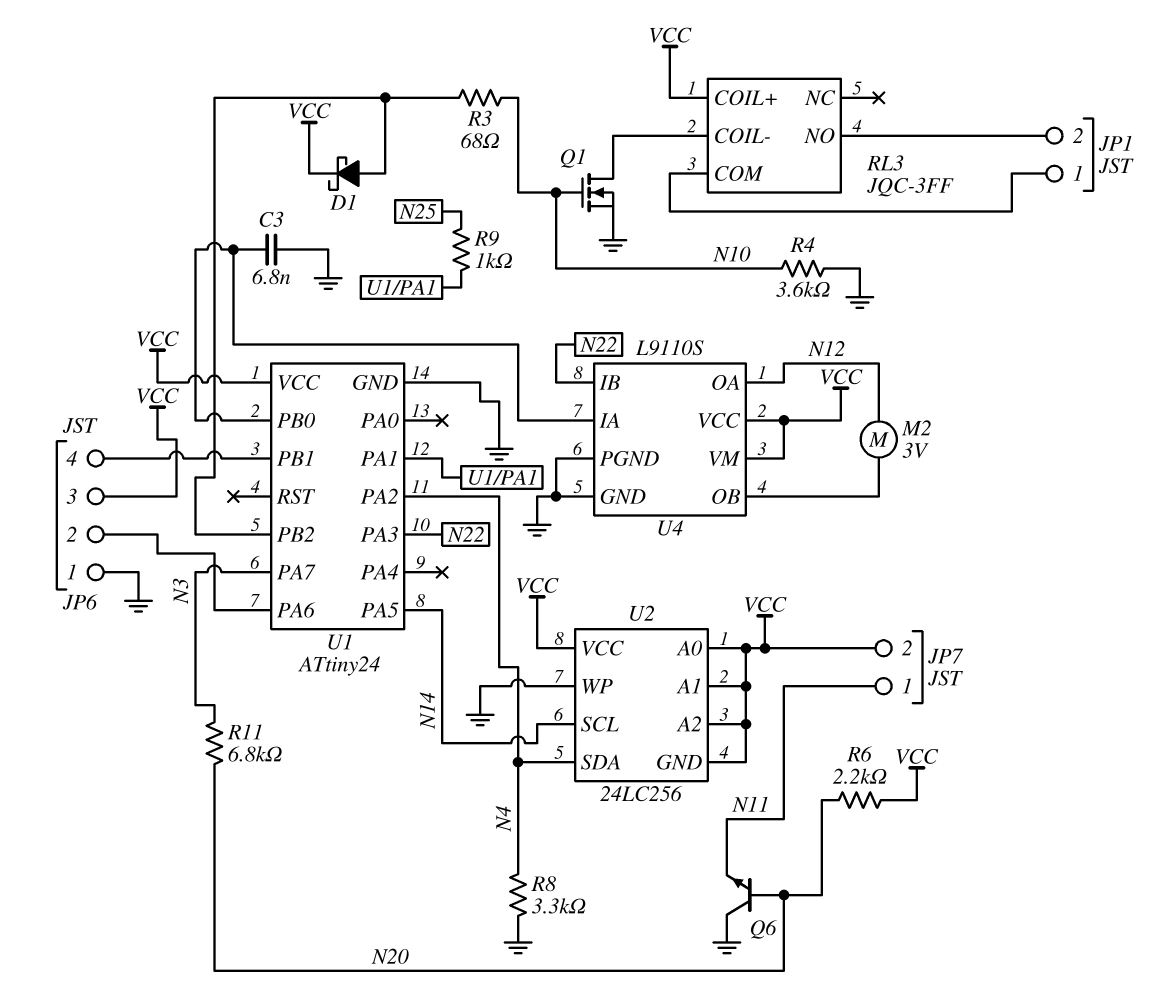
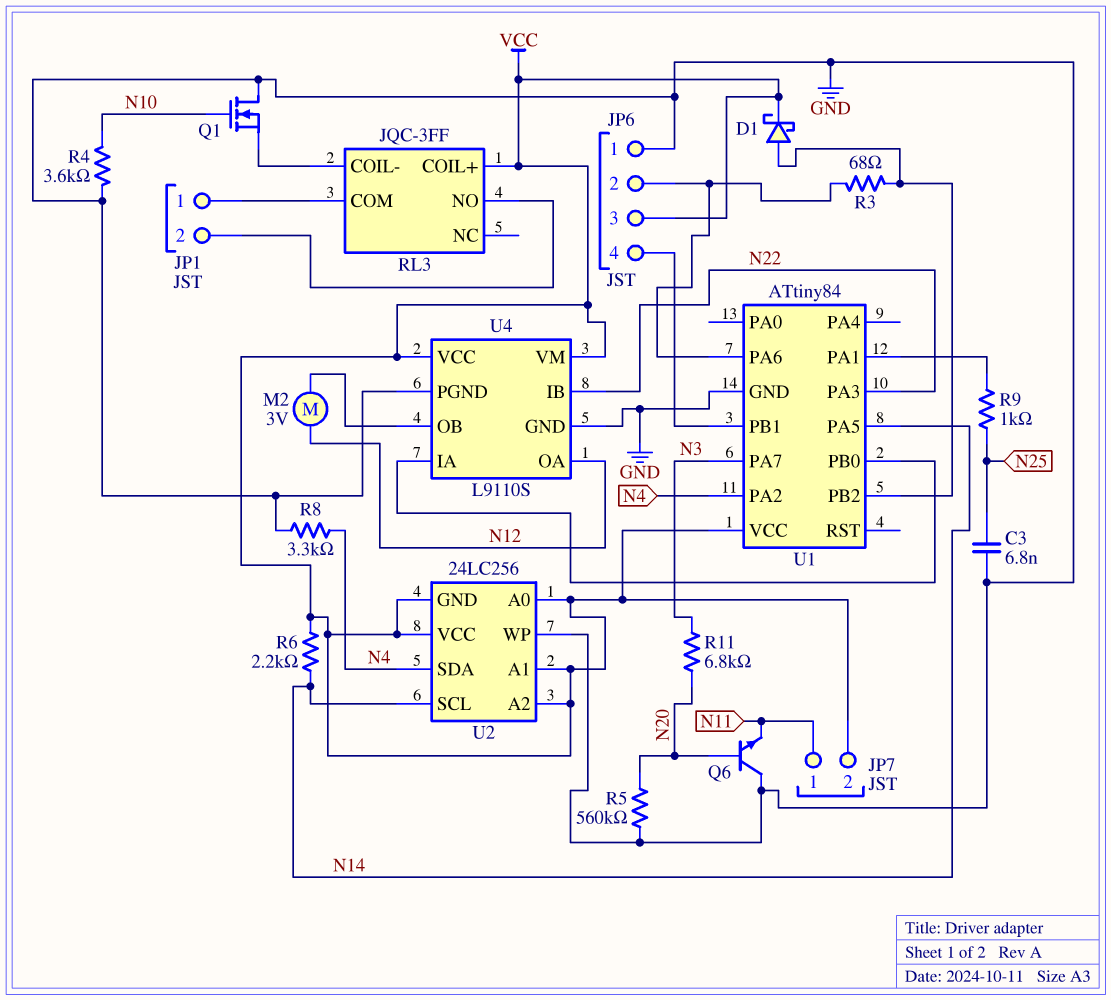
C3: 6.8nF (GND, U1/PB0) -> 6.8nF (GND, N25)
Q1: NMOS (G N10, D RL3/COIL-, S GND) -> NMOS (G N10, D GND, S RL3/COIL-)
R3: 68 (N10, U1/PB2) -> 68 (JP6/2, U1/PB2)
R5: none -> 560k (GND, N20)
R6: 2.2k (N20, VCC) -> 2.2k (N14, VCC)
U1: ATtiny24 -> ATtiny84

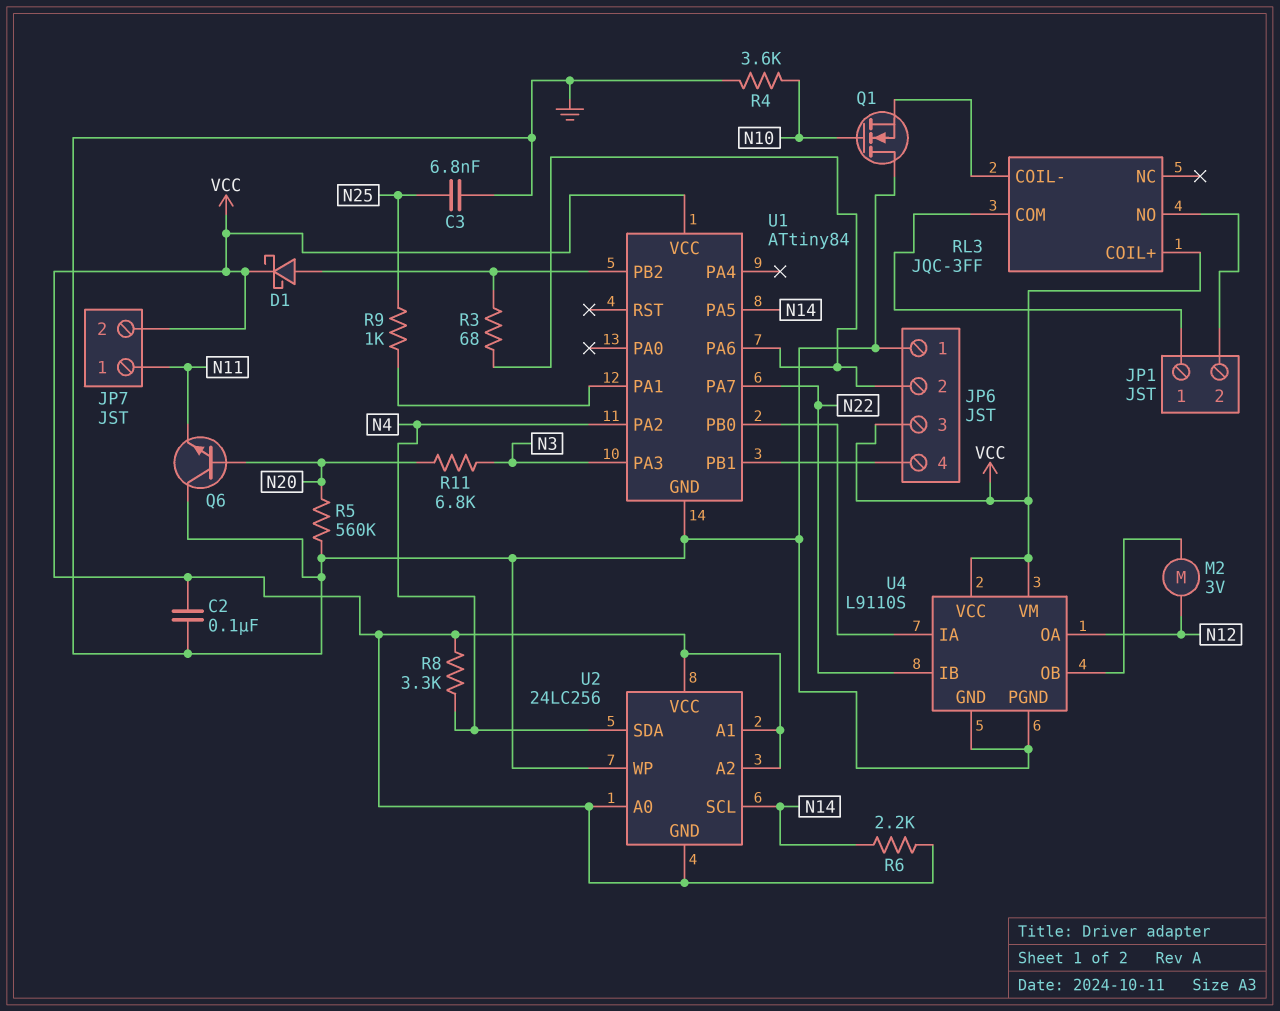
C2: none -> 100nF (GND, VCC)
R8: 3.3k (GND, N4) -> 3.3k (N4, VCC)
U1 pin PA3: N22 -> N3
U1 pin PA7: N3 -> N22

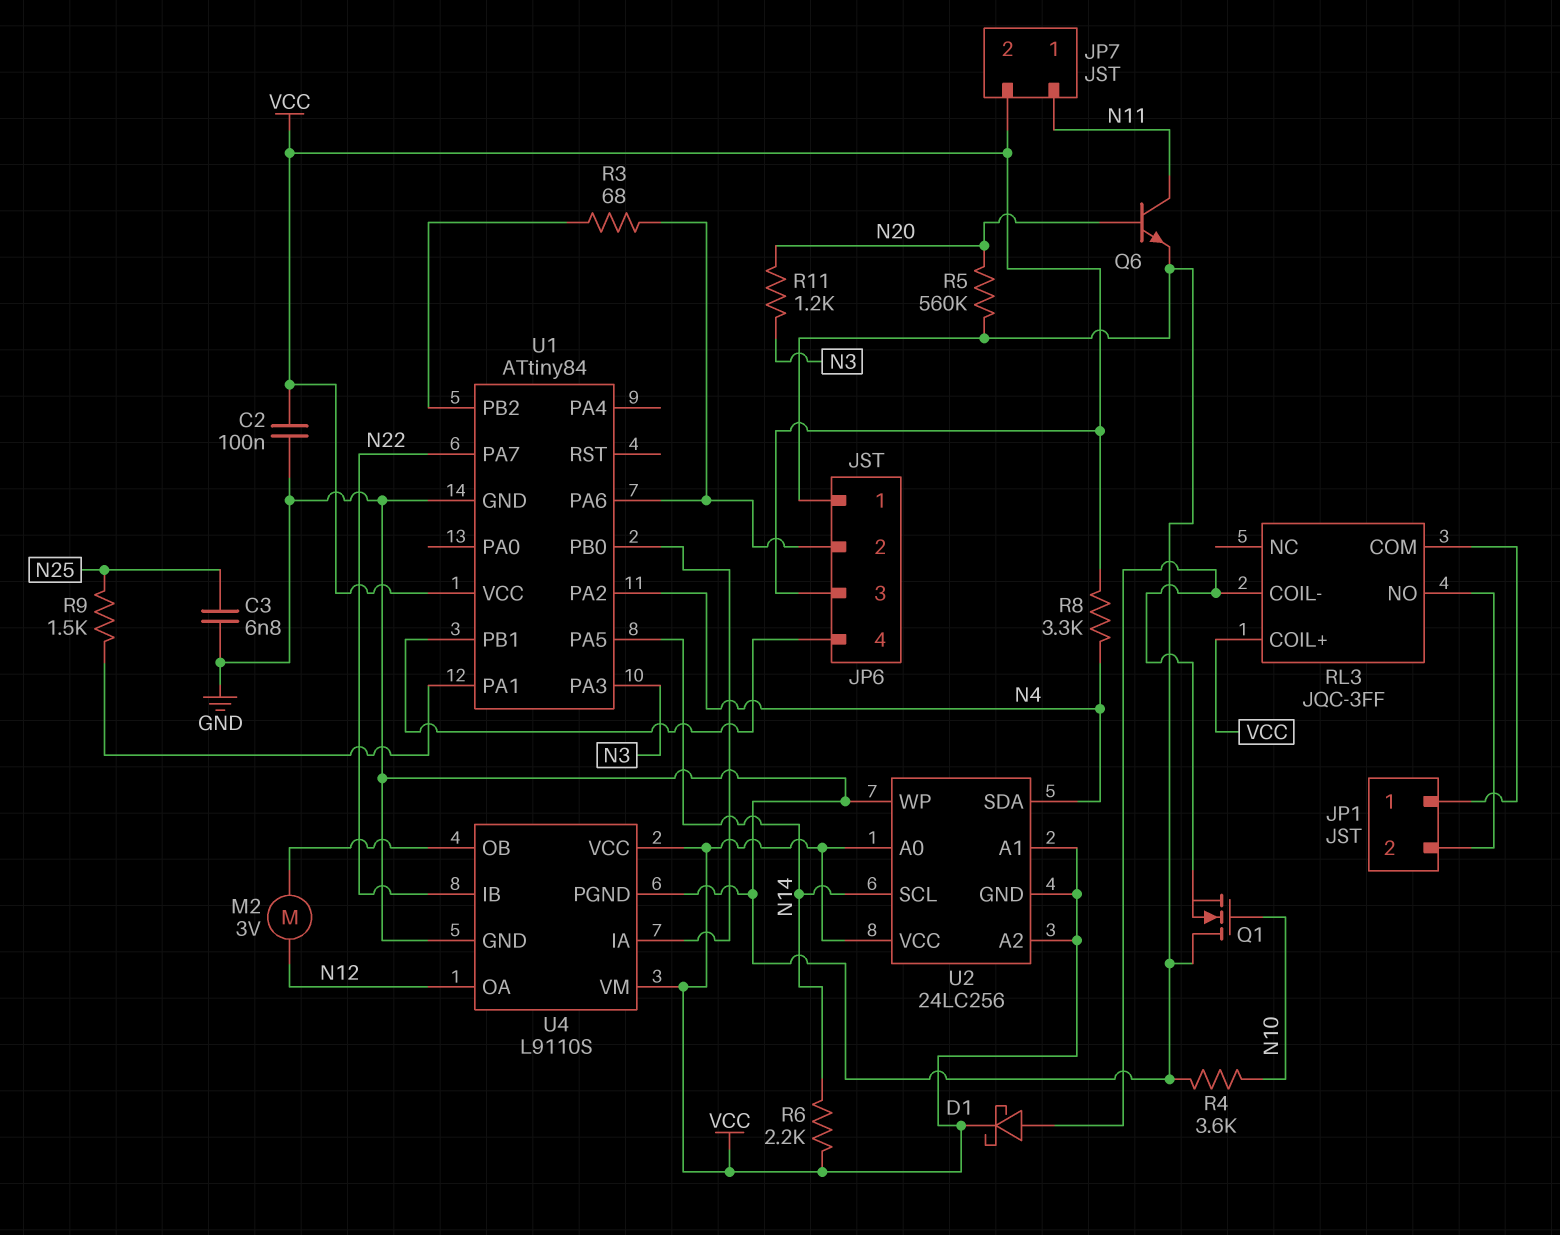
D1: schottky (A U1/PB2, K VCC) -> schottky (A RL3/COIL-, K VCC)
Q6: NPN (B N20, C GND, E N11) -> NPN (B N20, C N11, E GND)
R9: 1k (N25, U1/PA1) -> 1.5k (N25, U1/PA1)
R11: 6.8k (N3, N20) -> 1.2k (N3, N20)

